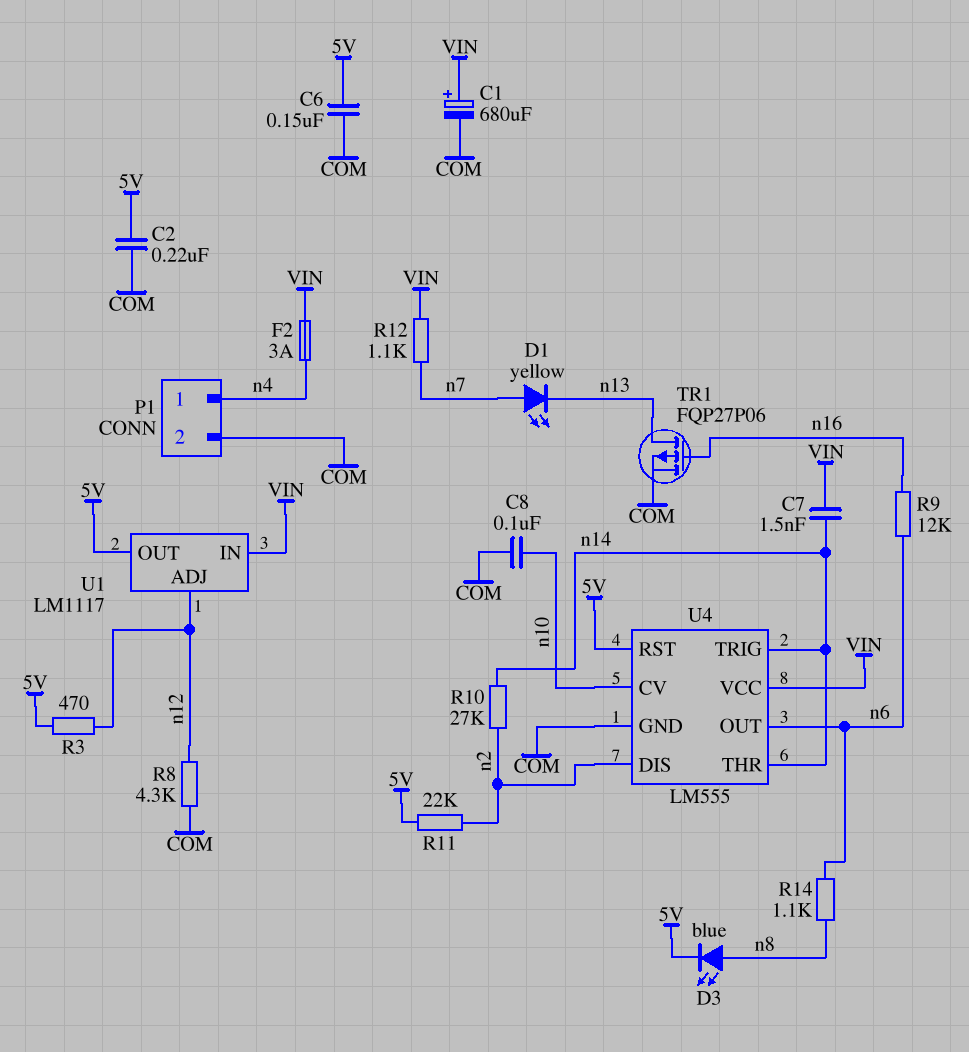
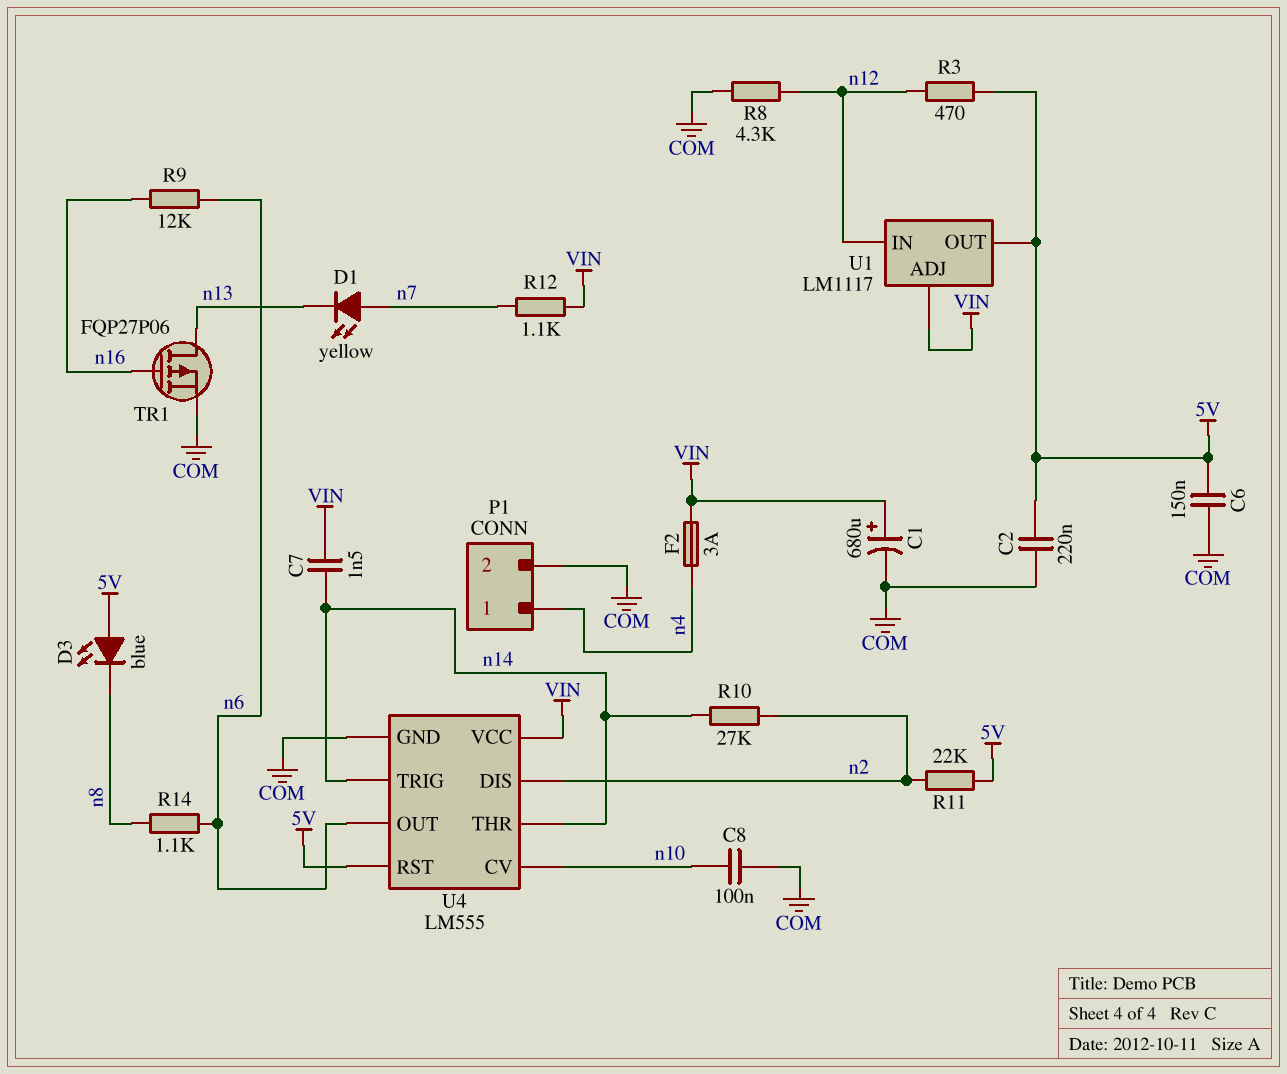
D3: LED blue (A n8, K 5V) -> LED blue (A 5V, K n8)
U1 pin ADJ: n12 -> VIN
U1 pin IN: VIN -> n12

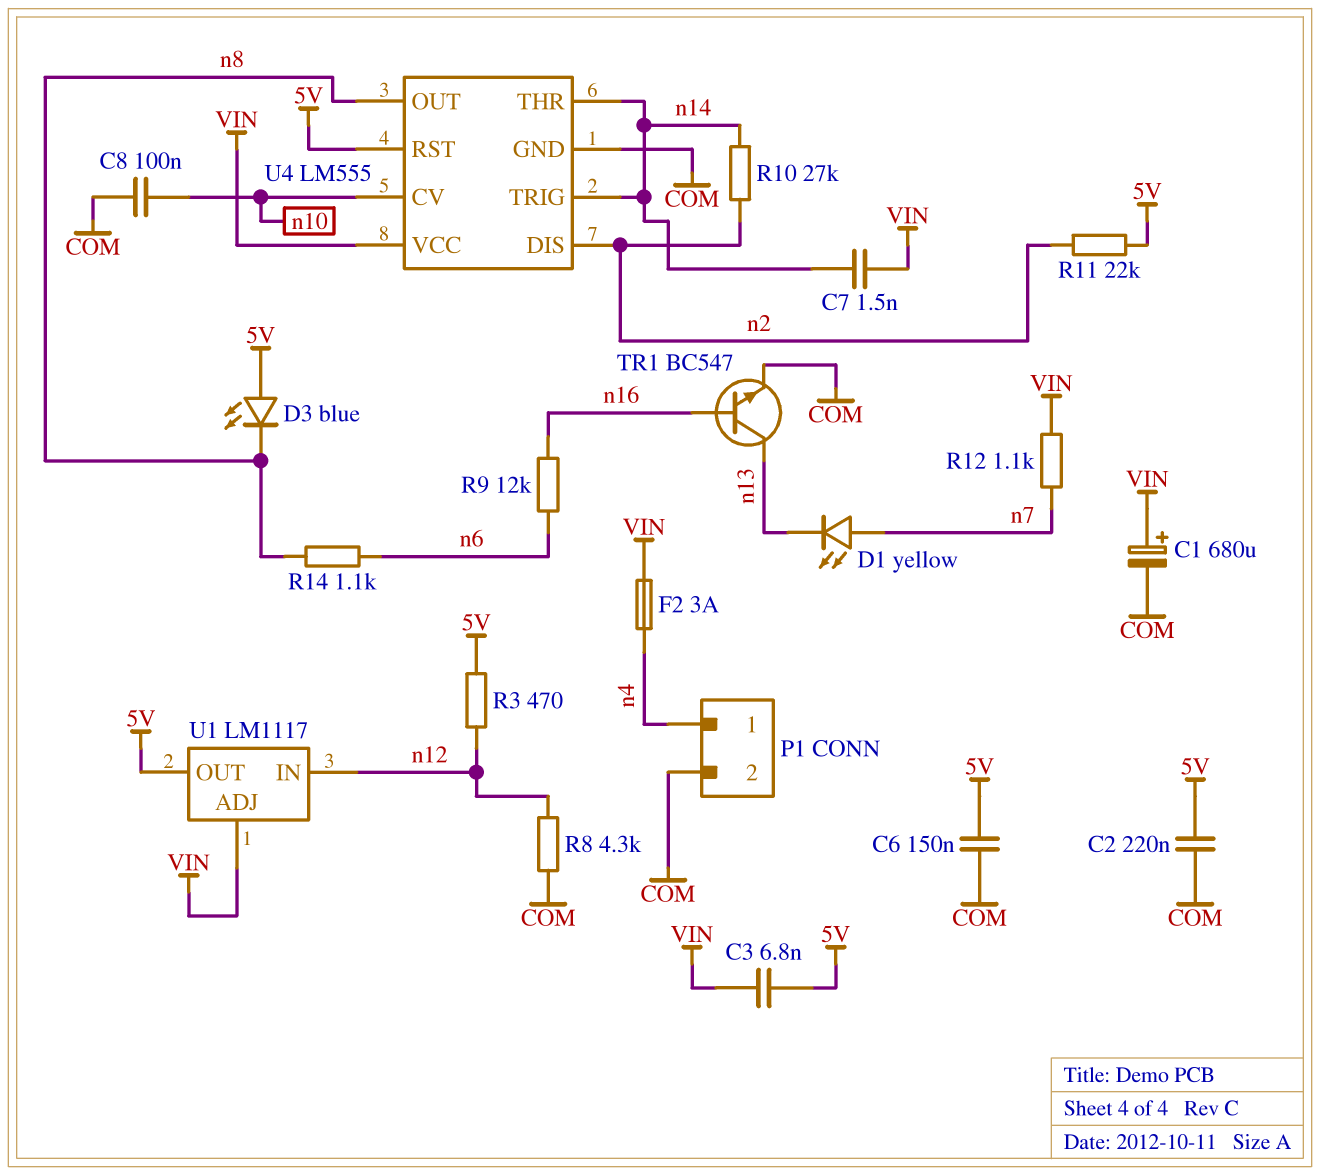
C3: none -> 6.8nF (5V, VIN)
TR1: PMOS FQP27P06 (G n16, D n13, S COM) -> NPN BC547 (B n16, C n13, E COM)
U4 pin OUT: n6 -> n8

